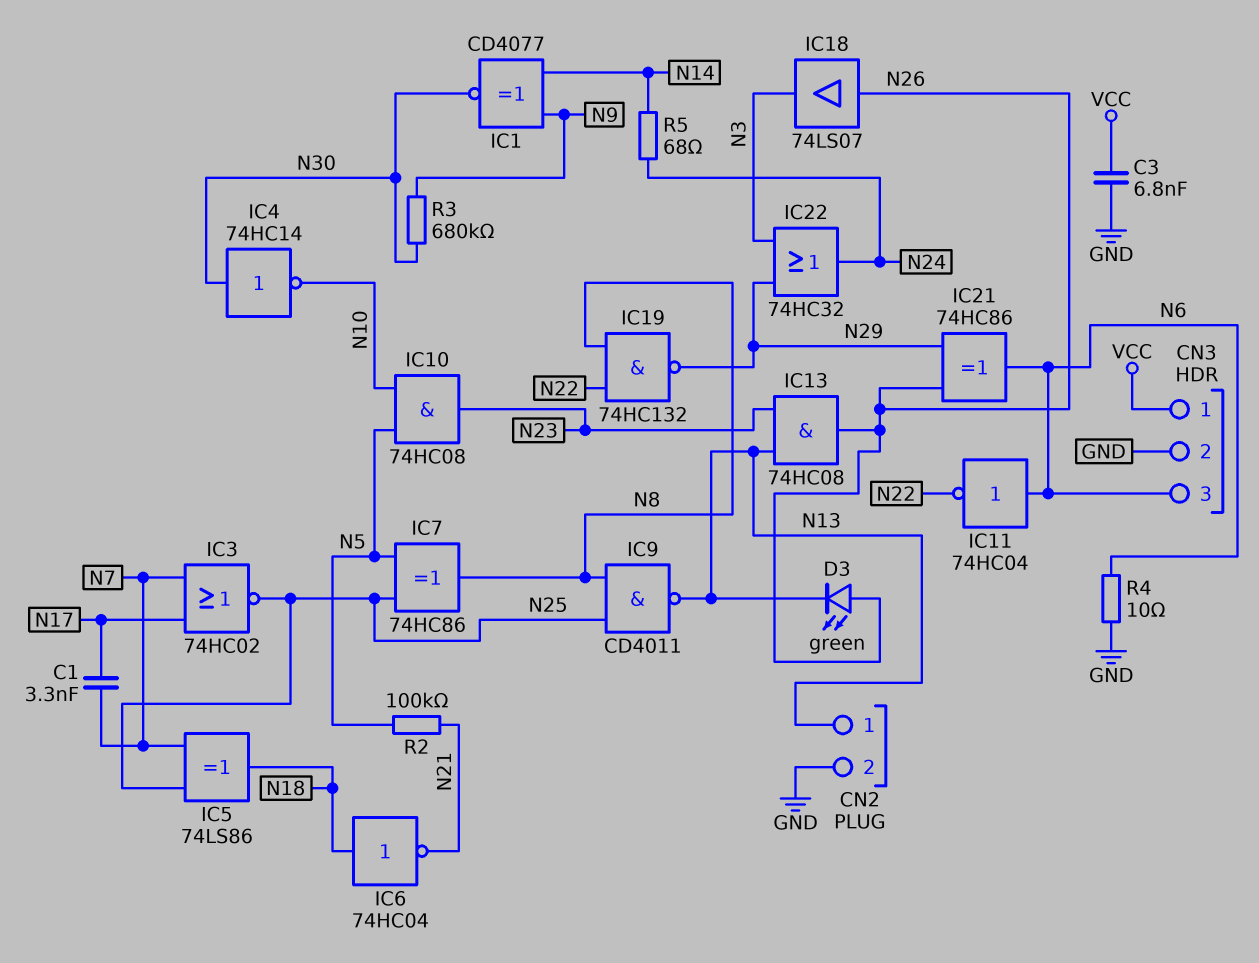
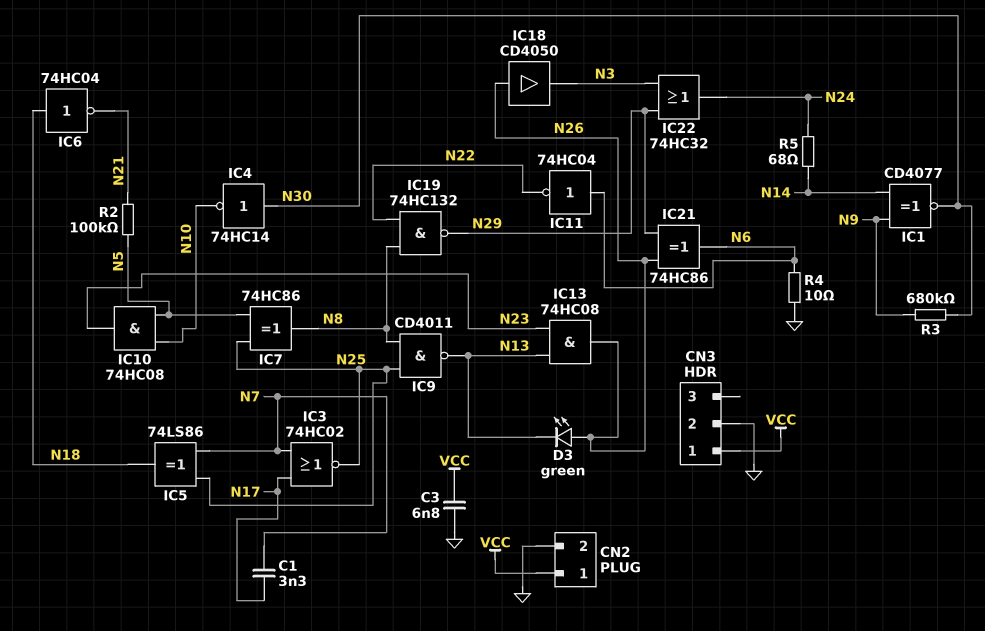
CN2 pin 1: N13 -> VCC
CN3 pin 3: N6 -> none
IC18: buffer 74LS07 (in N26, out N3) -> buffer CD4050 (in N26, out N3)

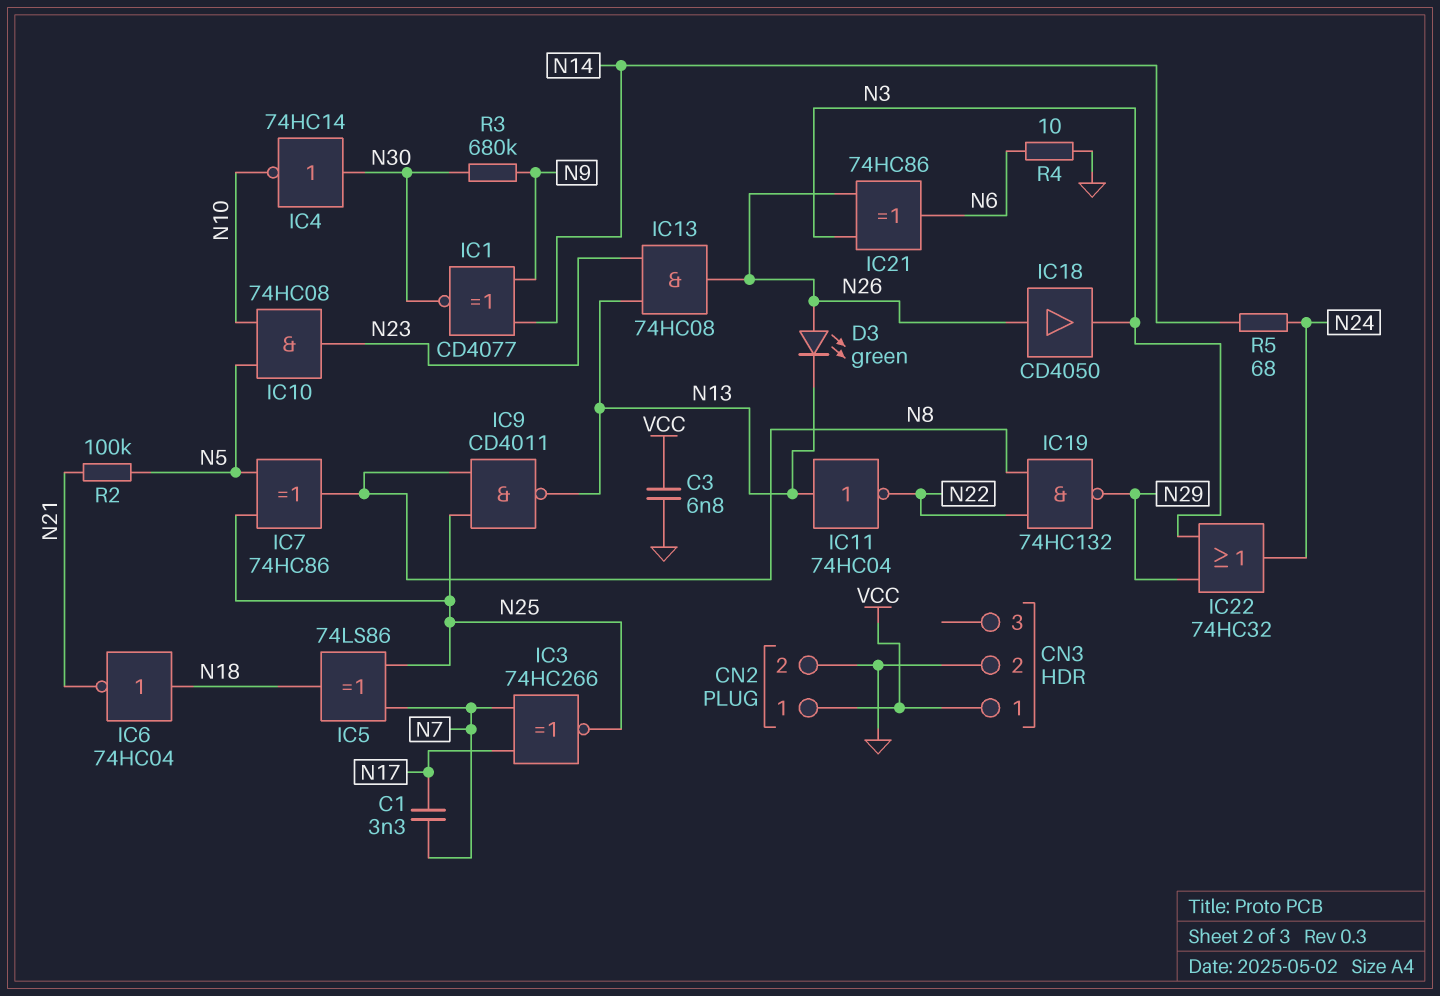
IC3: NOR 74HC02 (in N7, in N17, out N25) -> XNOR 74HC266 (in N7, in N17, out N25)
IC11: NOT 74HC04 (in N6, out N22) -> NOT 74HC04 (in N13, out N22)
IC21: XOR 74HC86 (in N26, in N29, out N6) -> XOR 74HC86 (in N3, in N26, out N6)

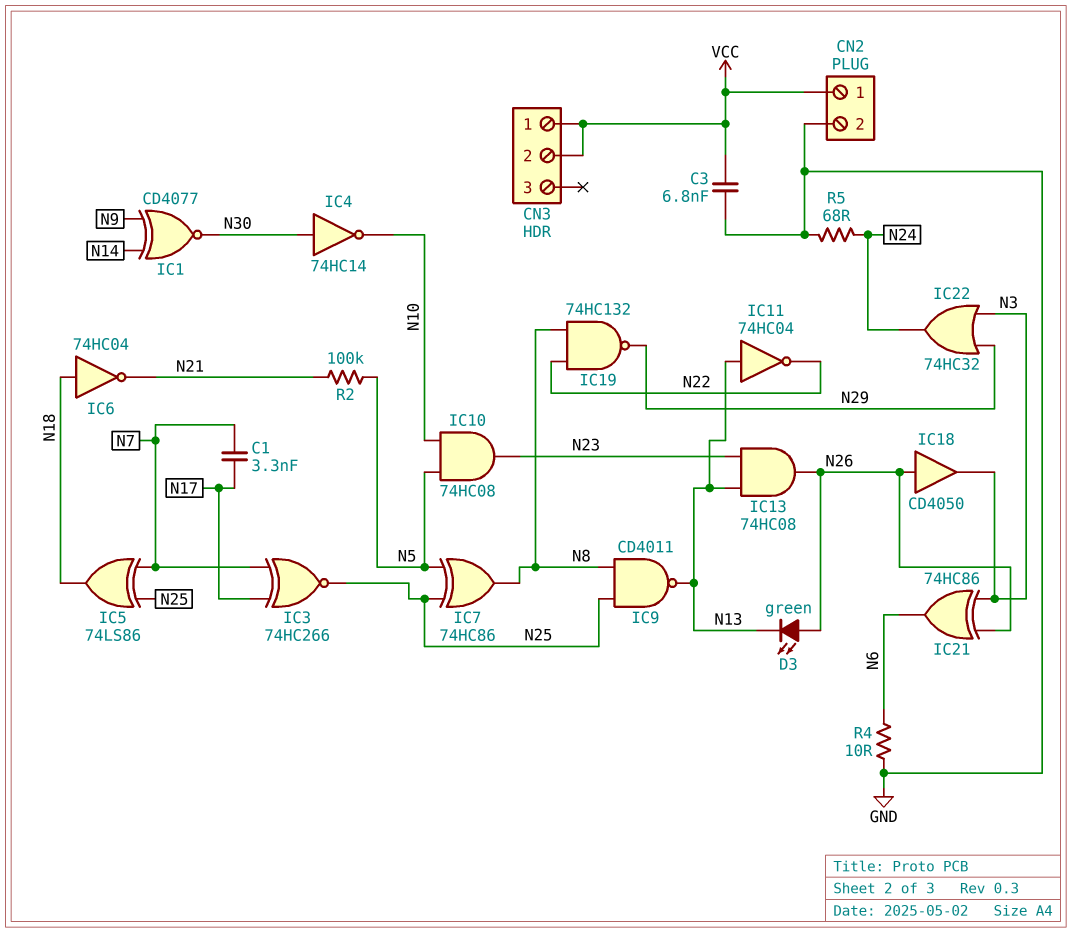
CN3 pin 2: GND -> VCC
R3: 680k (N9, N30) -> none
R5: 68 (N14, N24) -> 68 (GND, N24)

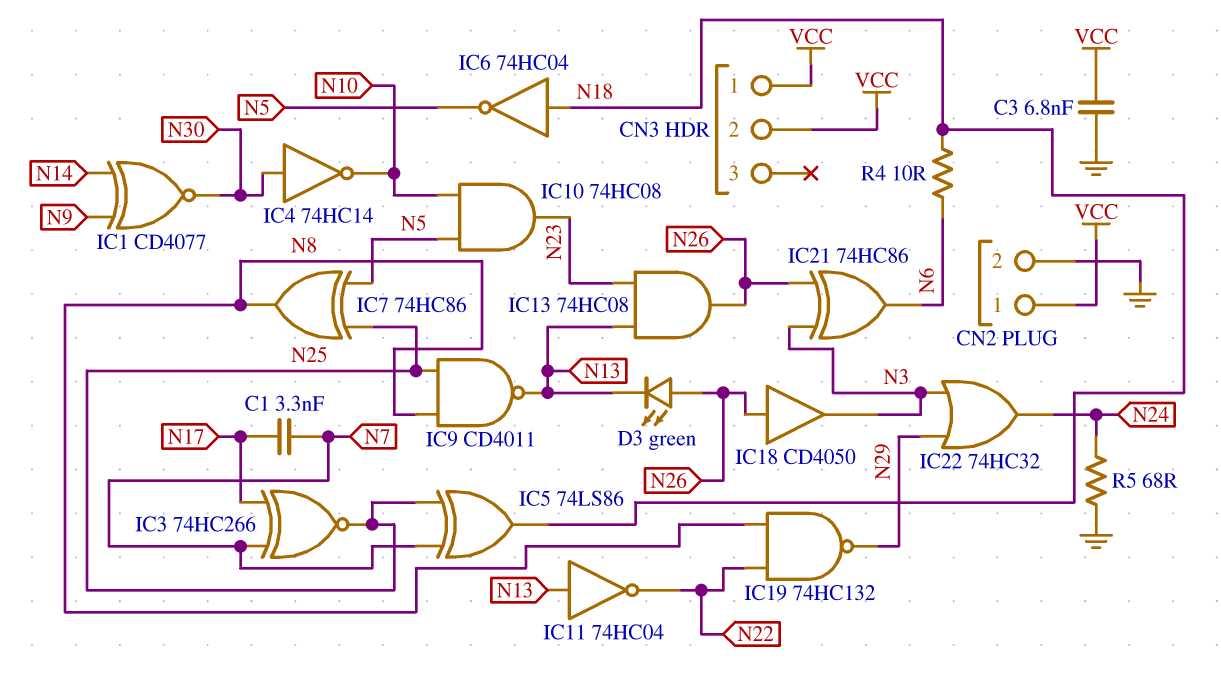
IC6: NOT 74HC04 (in N18, out N21) -> NOT 74HC04 (in N18, out N5)
R2: 100k (N5, N21) -> none
R4: 10 (GND, N6) -> 10 (N6, N18)

